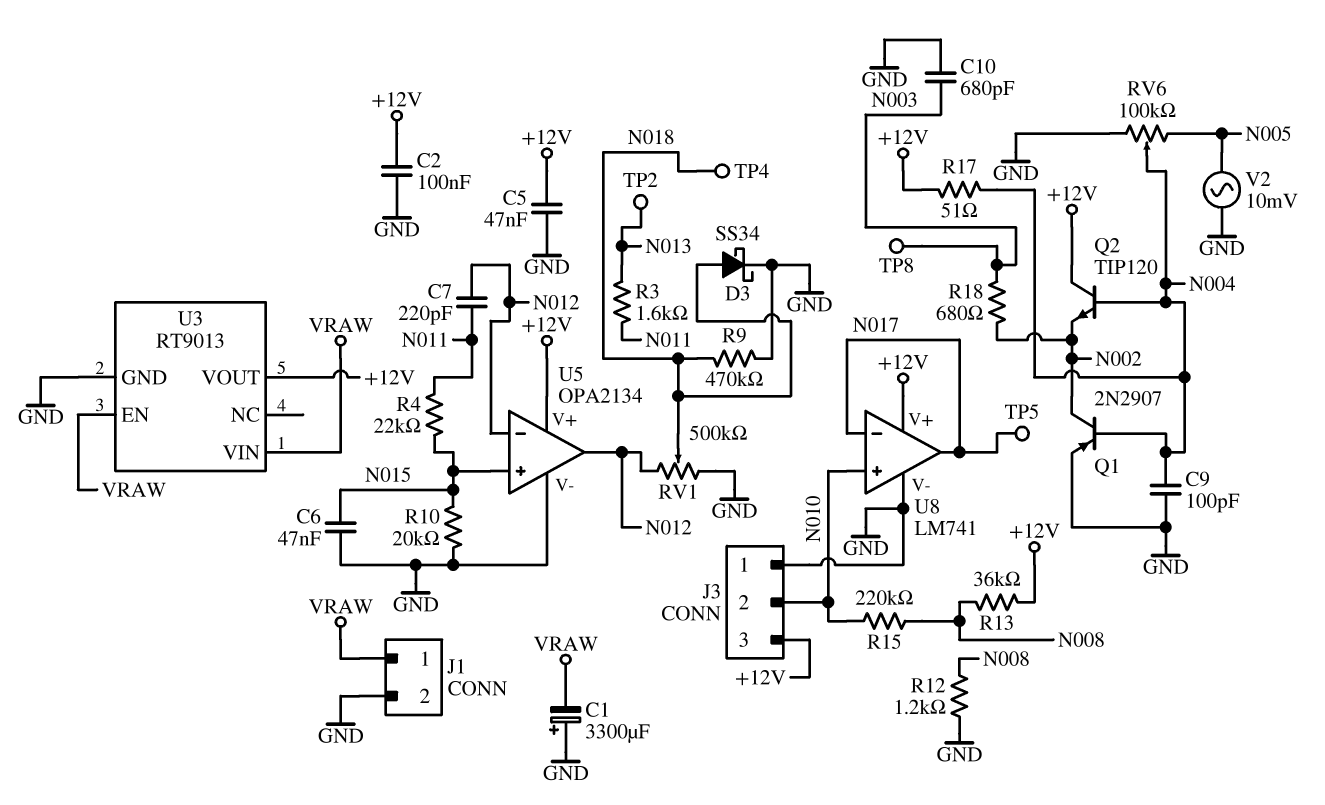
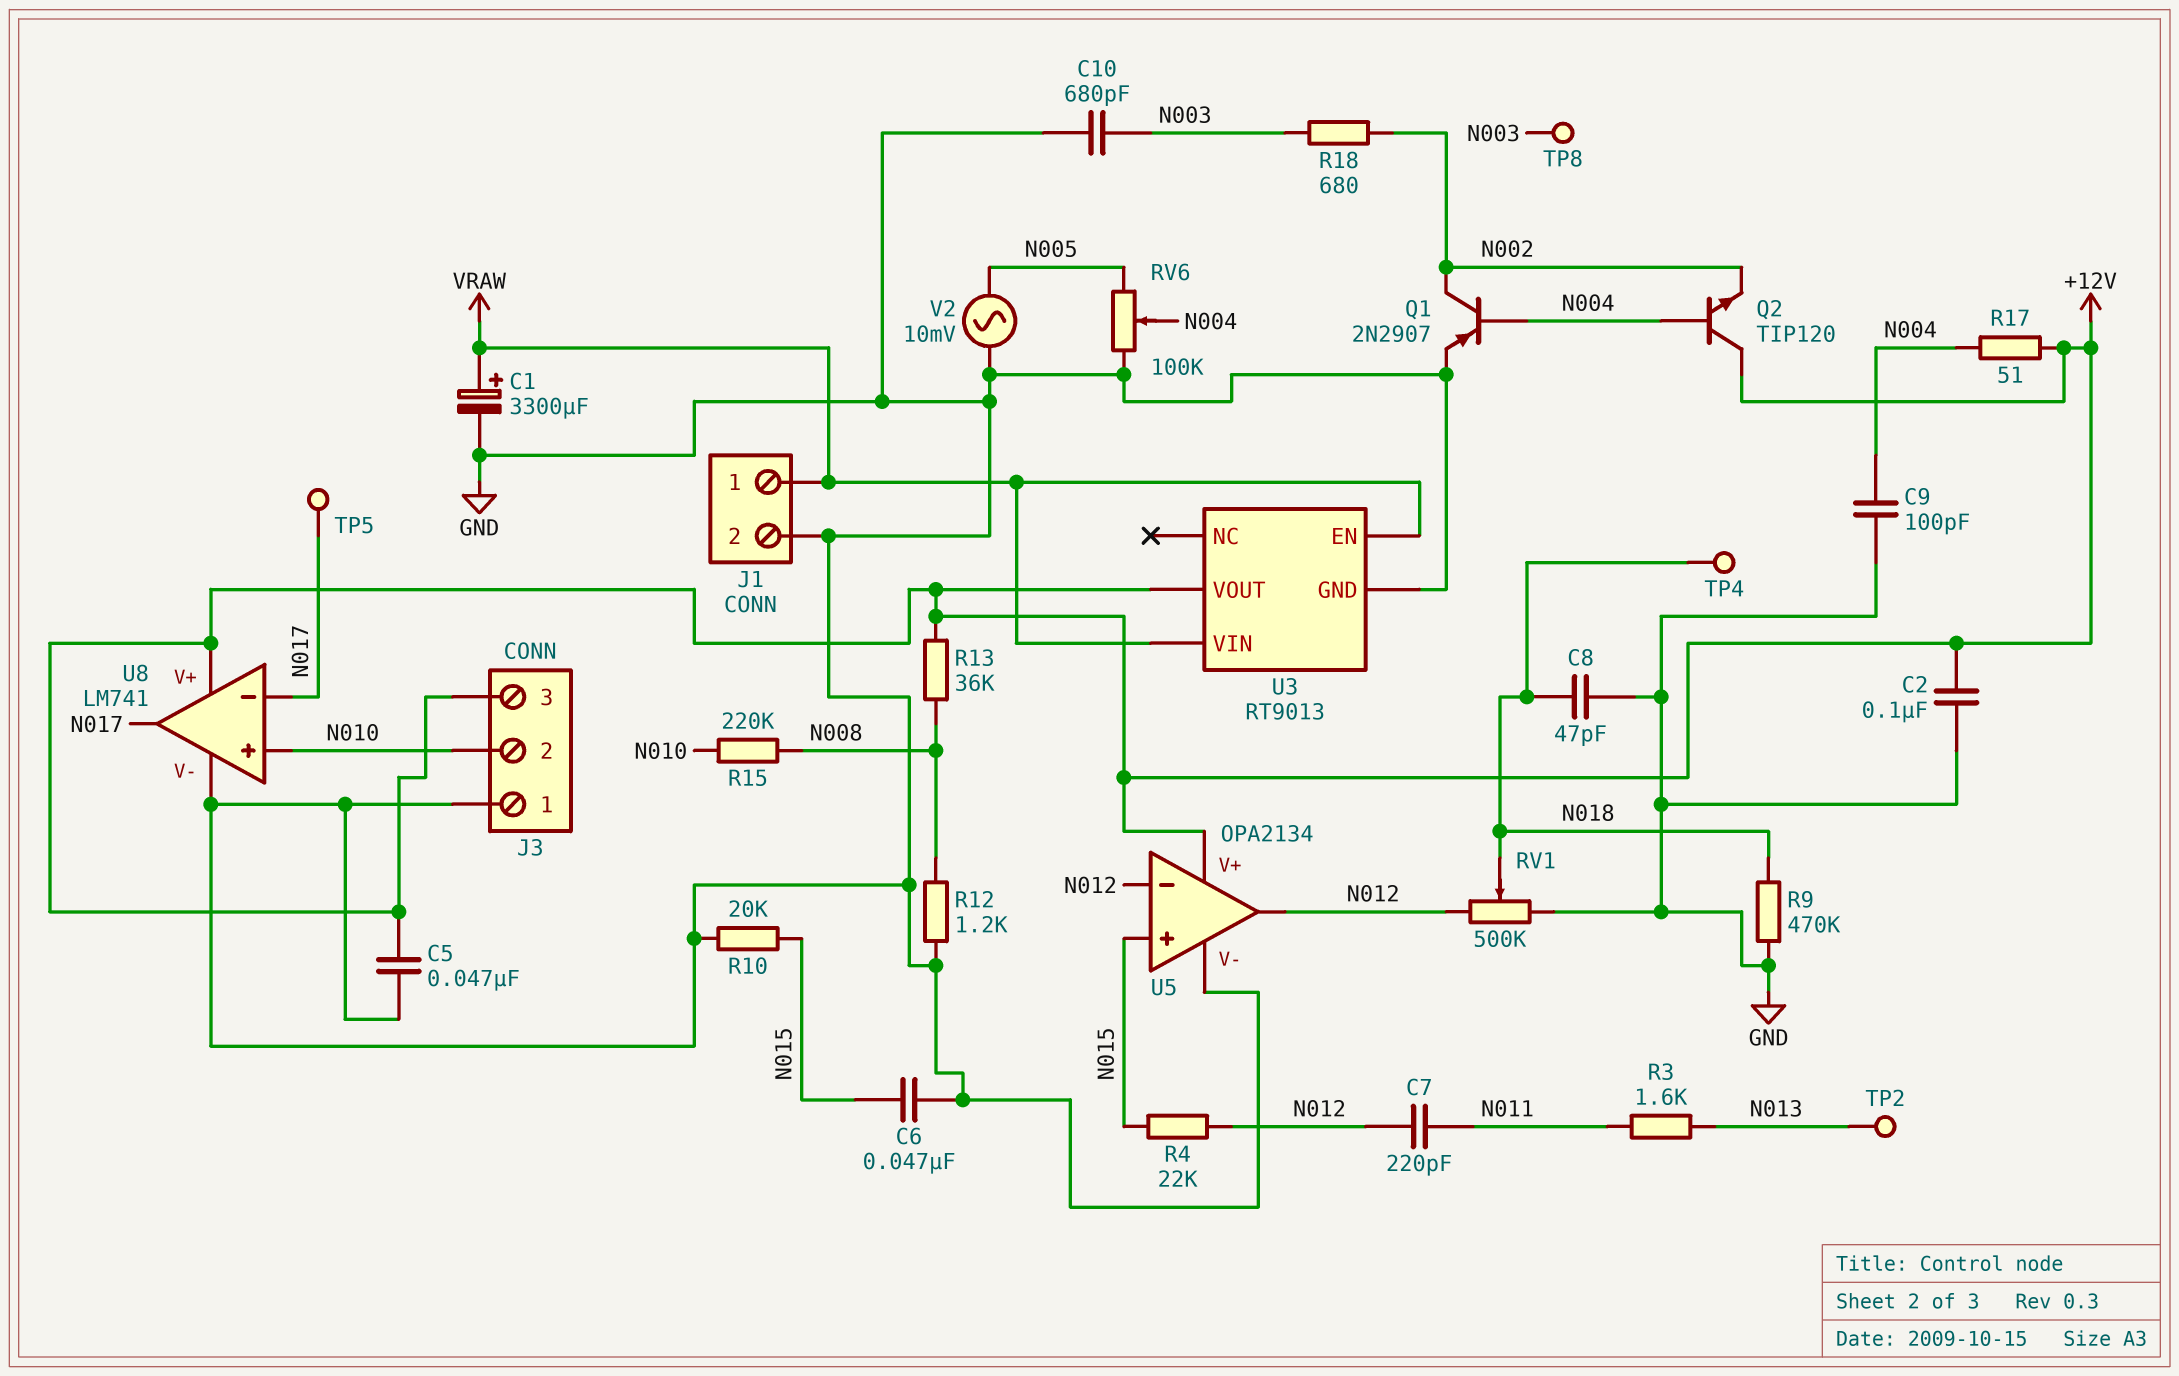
C1: 3300uF (plus GND, minus VRAW) -> 3300uF (plus VRAW, minus GND)
C8: none -> 47pF (GND, N018)
D3: schottky SS34 (A N018, K GND) -> none
R4: 22k (N011, N015) -> 22k (N012, N015)

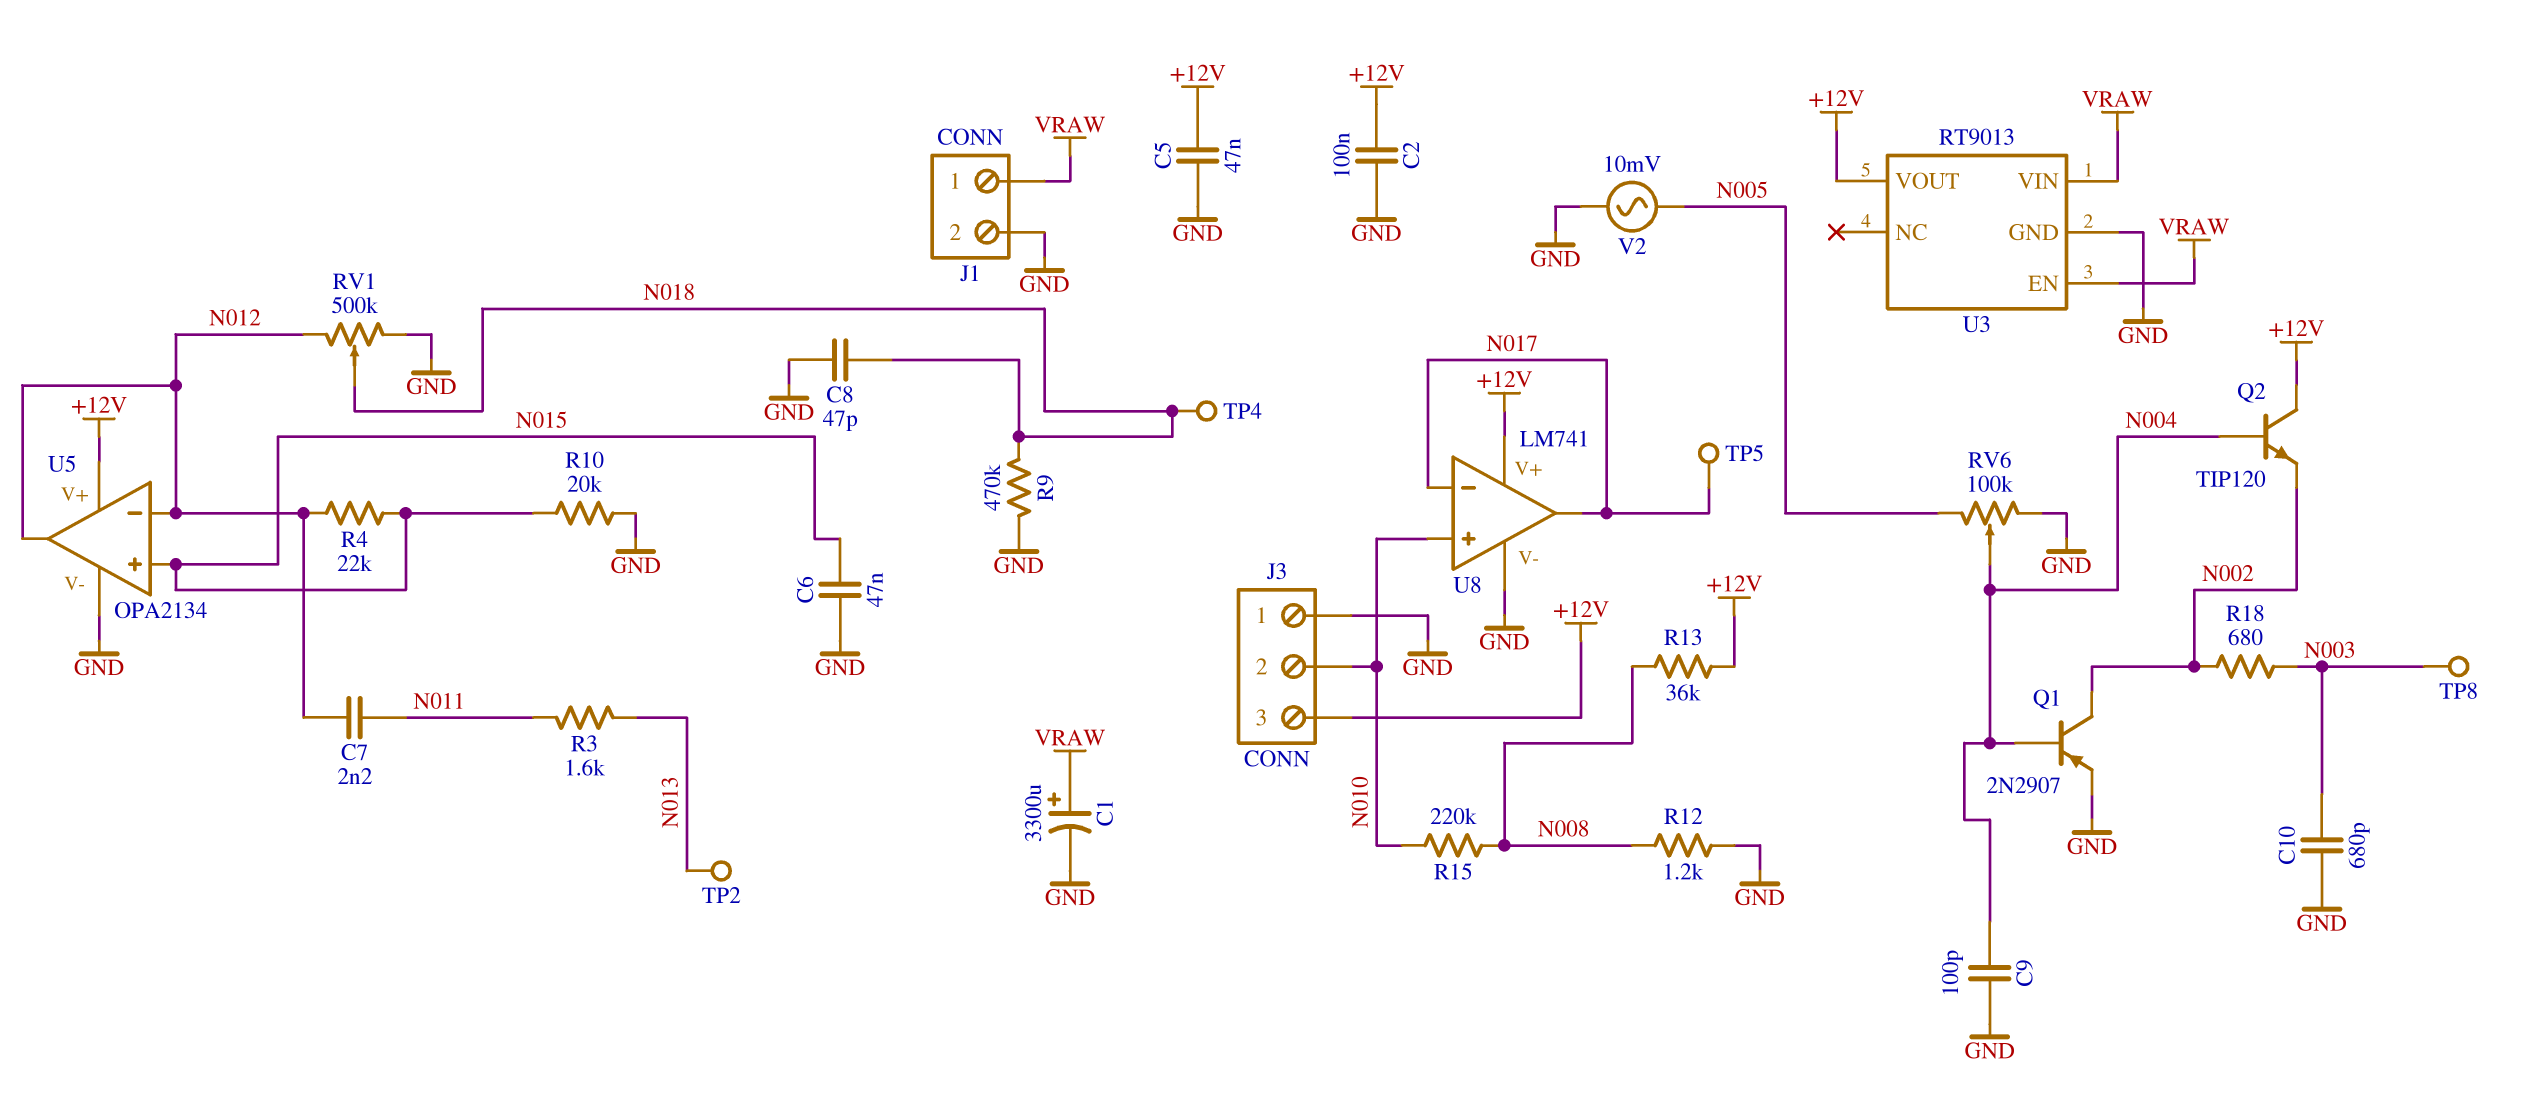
C7: 220pF (N011, N012) -> 2.2nF (N011, N012)
R17: 51 (+12V, N004) -> none

